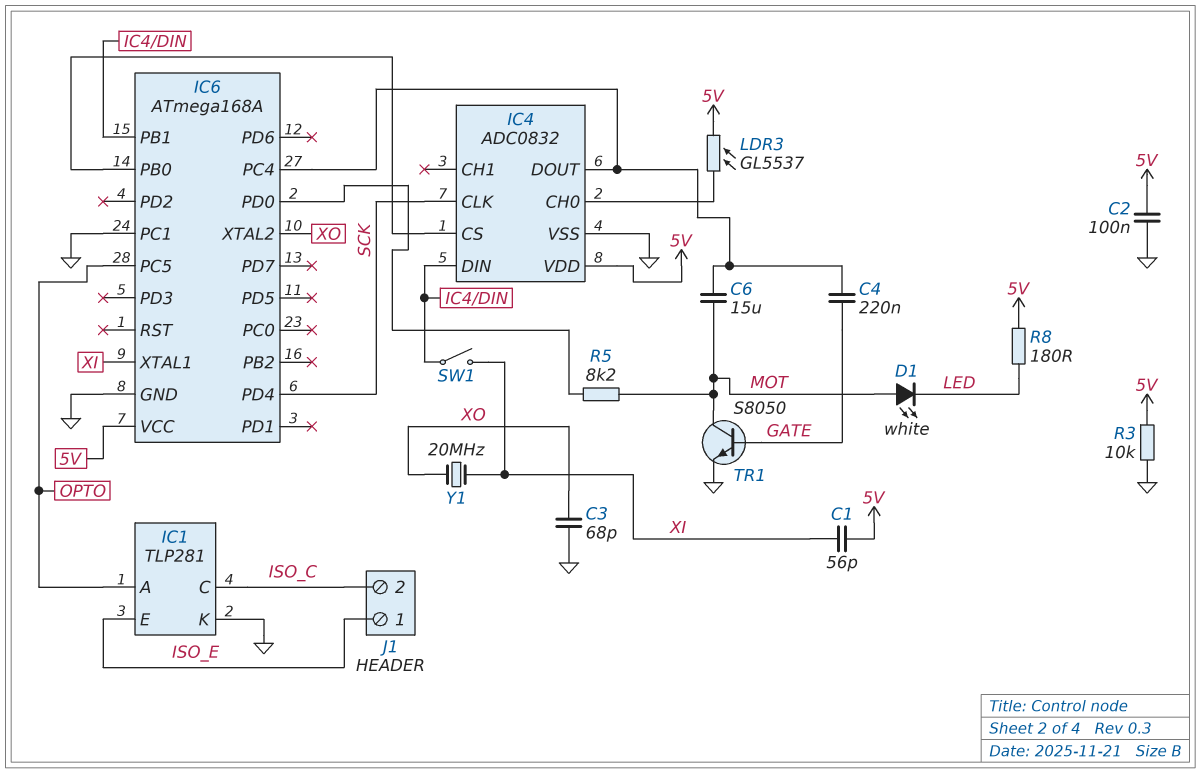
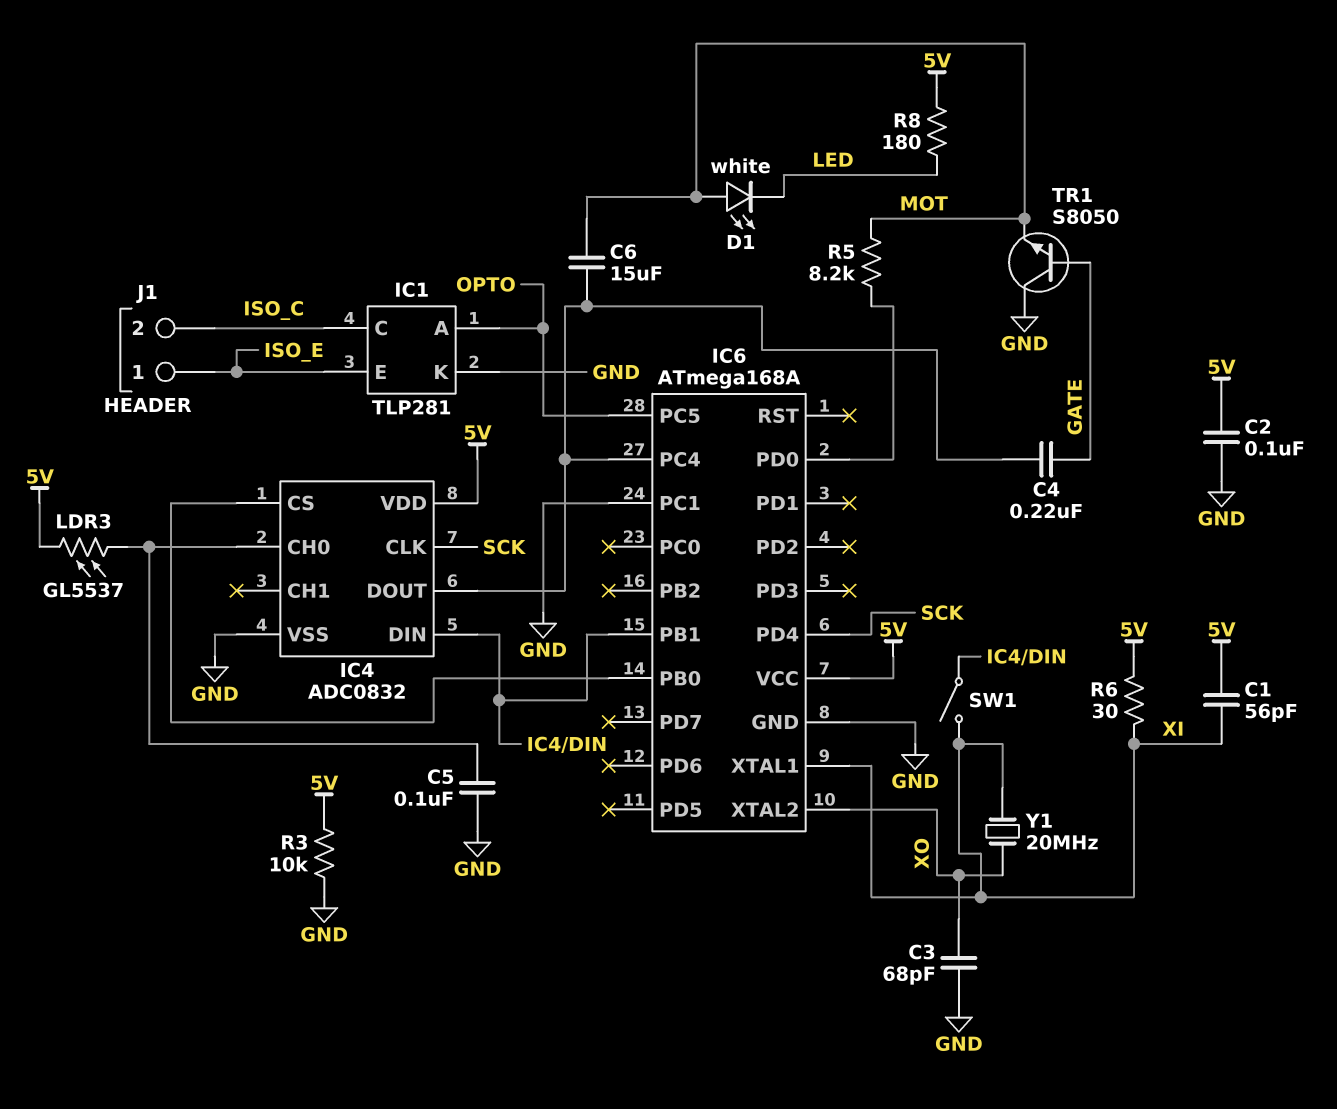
C5: none -> 100nF (GND, IC4/CH0)
R6: none -> 30 (5V, XI)
TR1: NPN S8050 (B GATE, C MOT, E GND) -> NPN S8050 (B GATE, C GND, E MOT)

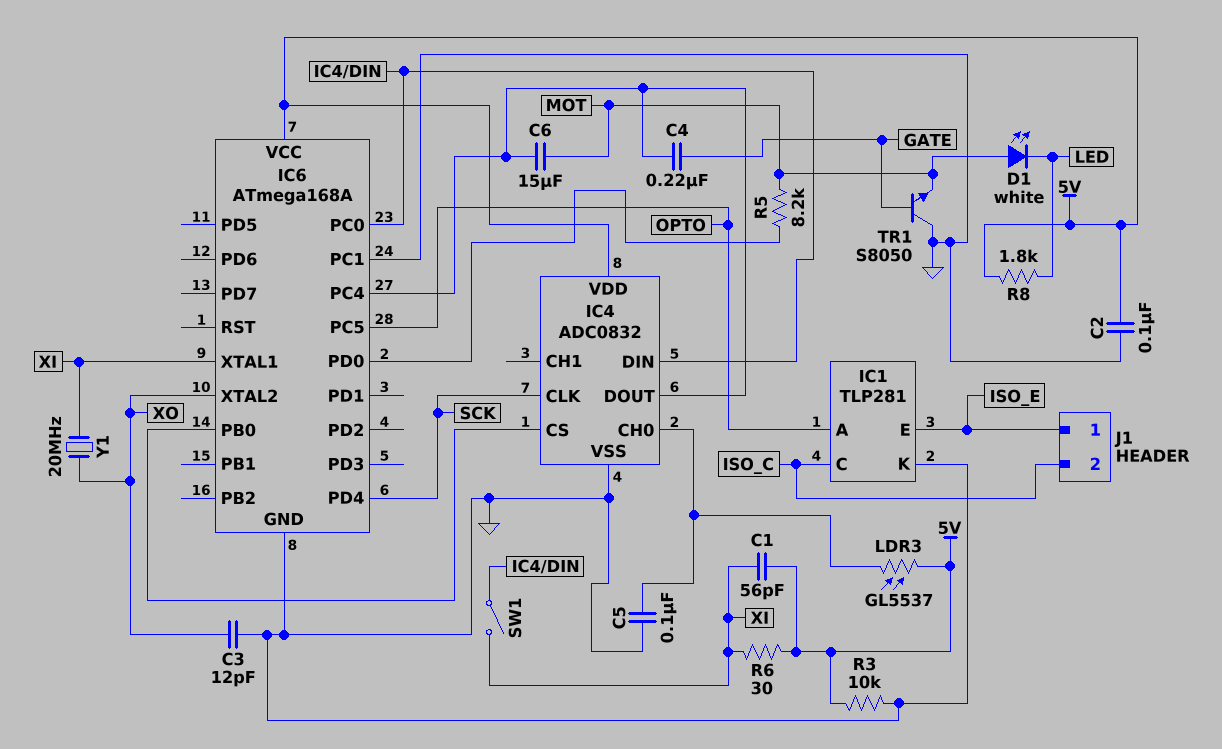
C3: 68pF (GND, XO) -> 12pF (GND, XO)
IC6 pin PB1: IC4/DIN -> none
IC6 pin PC0: none -> IC4/DIN
R8: 180 (5V, LED) -> 1.8k (5V, LED)

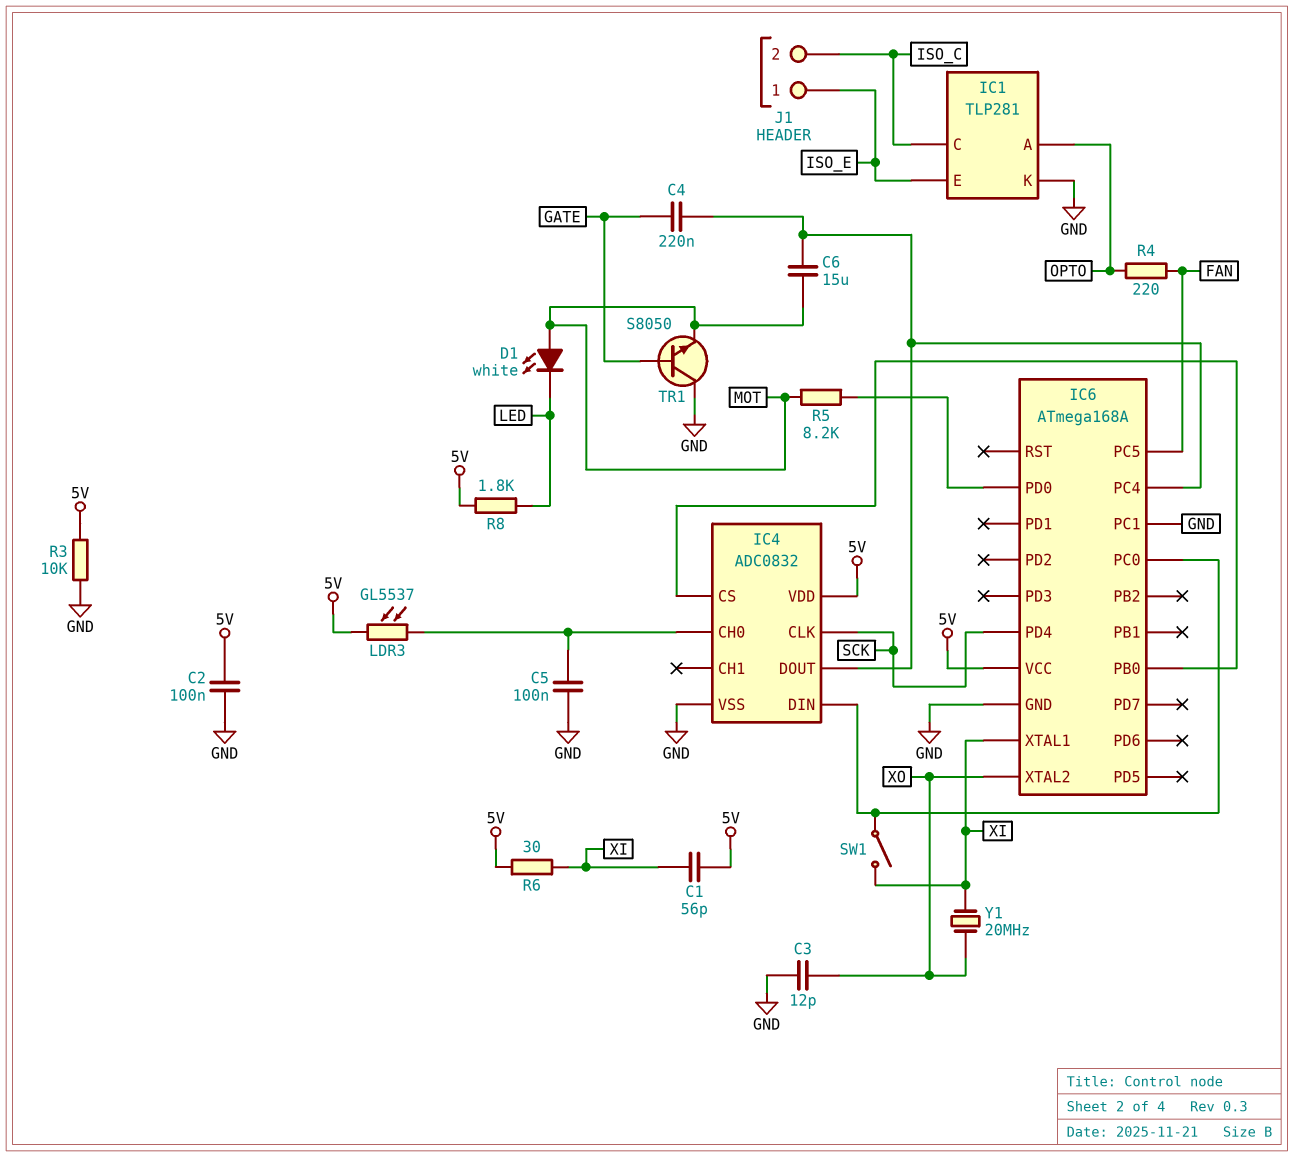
IC6 pin PC5: OPTO -> FAN
R4: none -> 220 (FAN, OPTO)

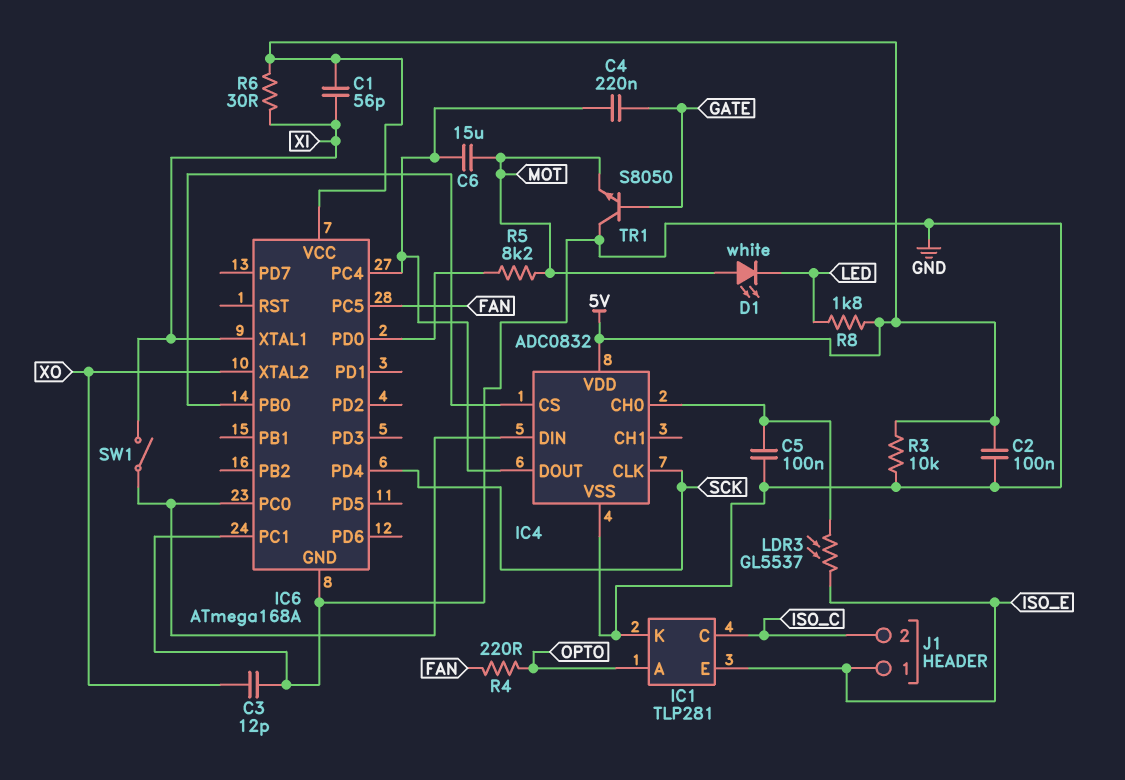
LDR3: GL5537 (5V, IC4/CH0) -> GL5537 (IC4/CH0, ISO_E)
Y1: 20MHz (XI, XO) -> none

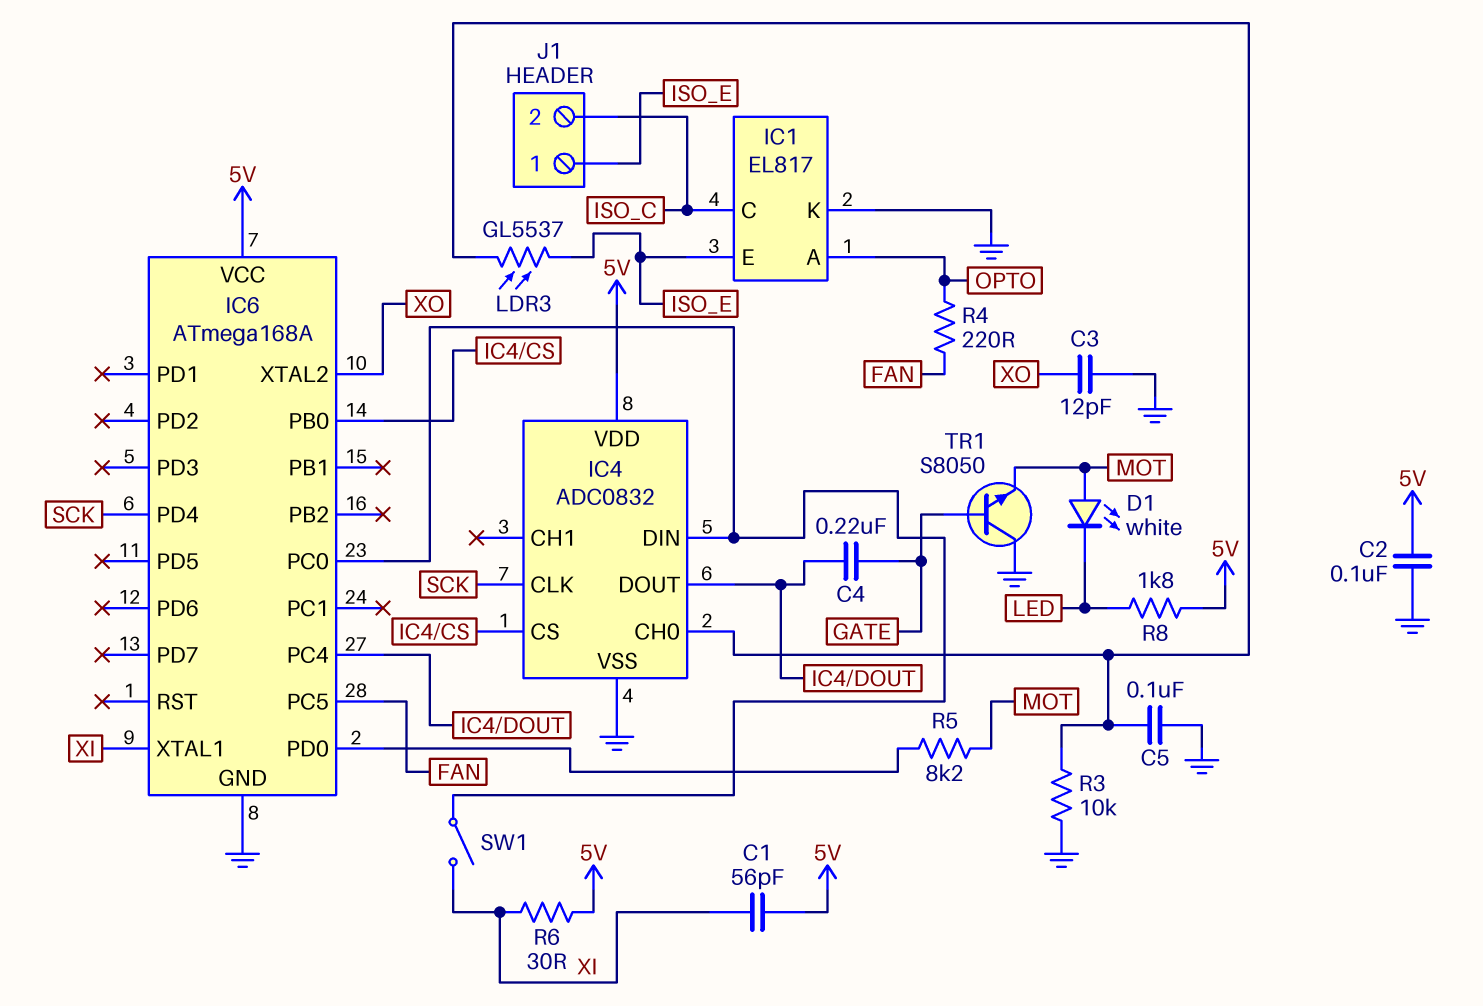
C6: 15uF (IC4/DOUT, MOT) -> none
IC1: TLP281 -> EL817
IC6 pin PC1: GND -> none
R3: 10k (5V, GND) -> 10k (GND, IC4/CH0)

